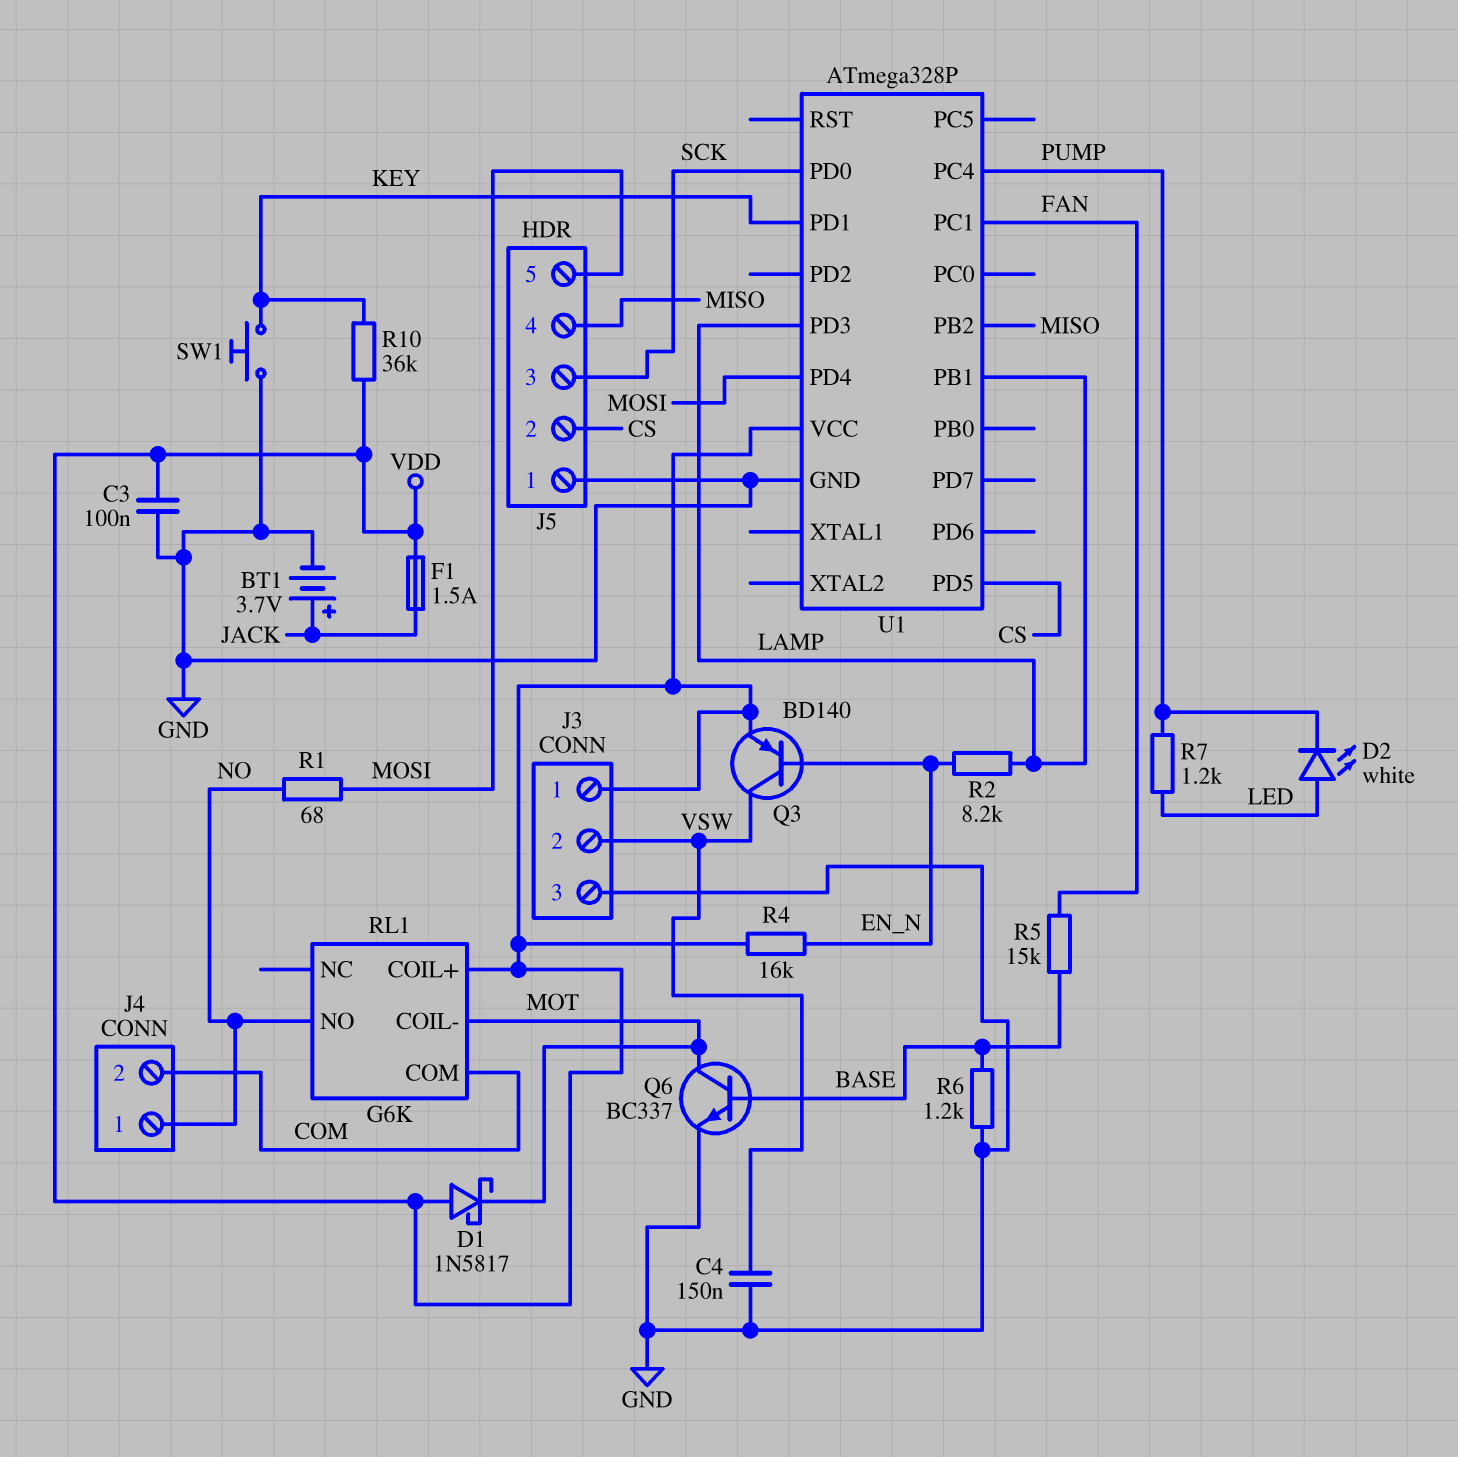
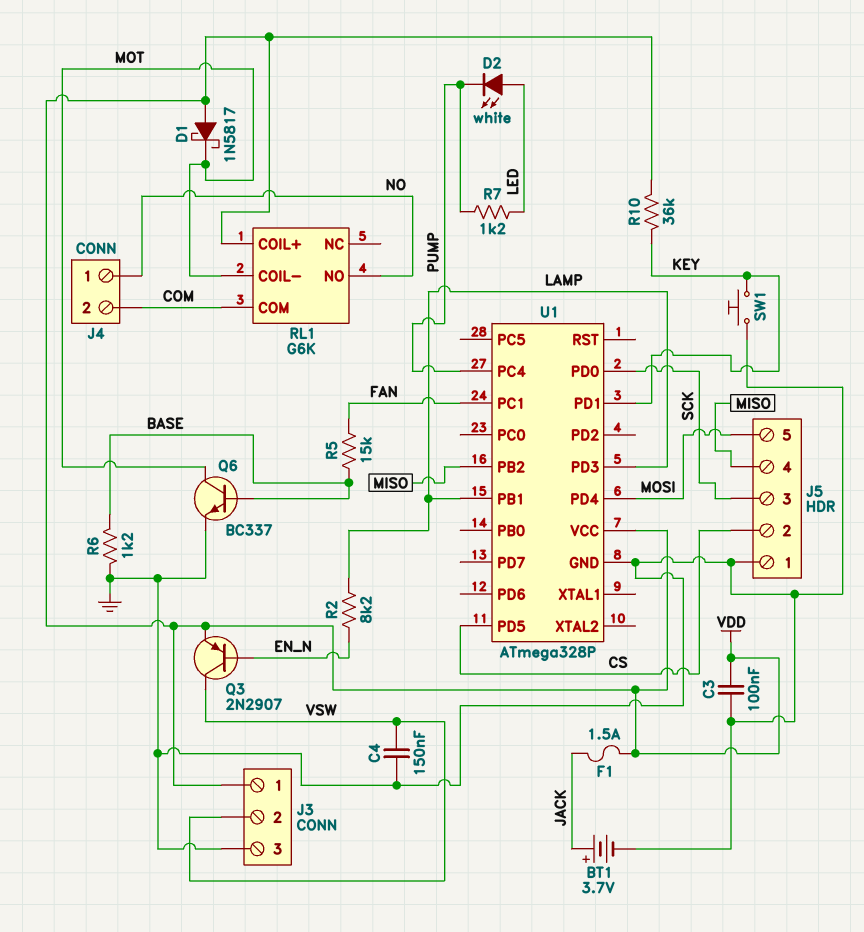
Q3: PNP BD140 (B EN_N, C VSW, E VDD) -> PNP 2N2907 (B EN_N, C VSW, E VDD)
R1: 68 (MOSI, NO) -> none
R4: 16k (EN_N, VDD) -> none

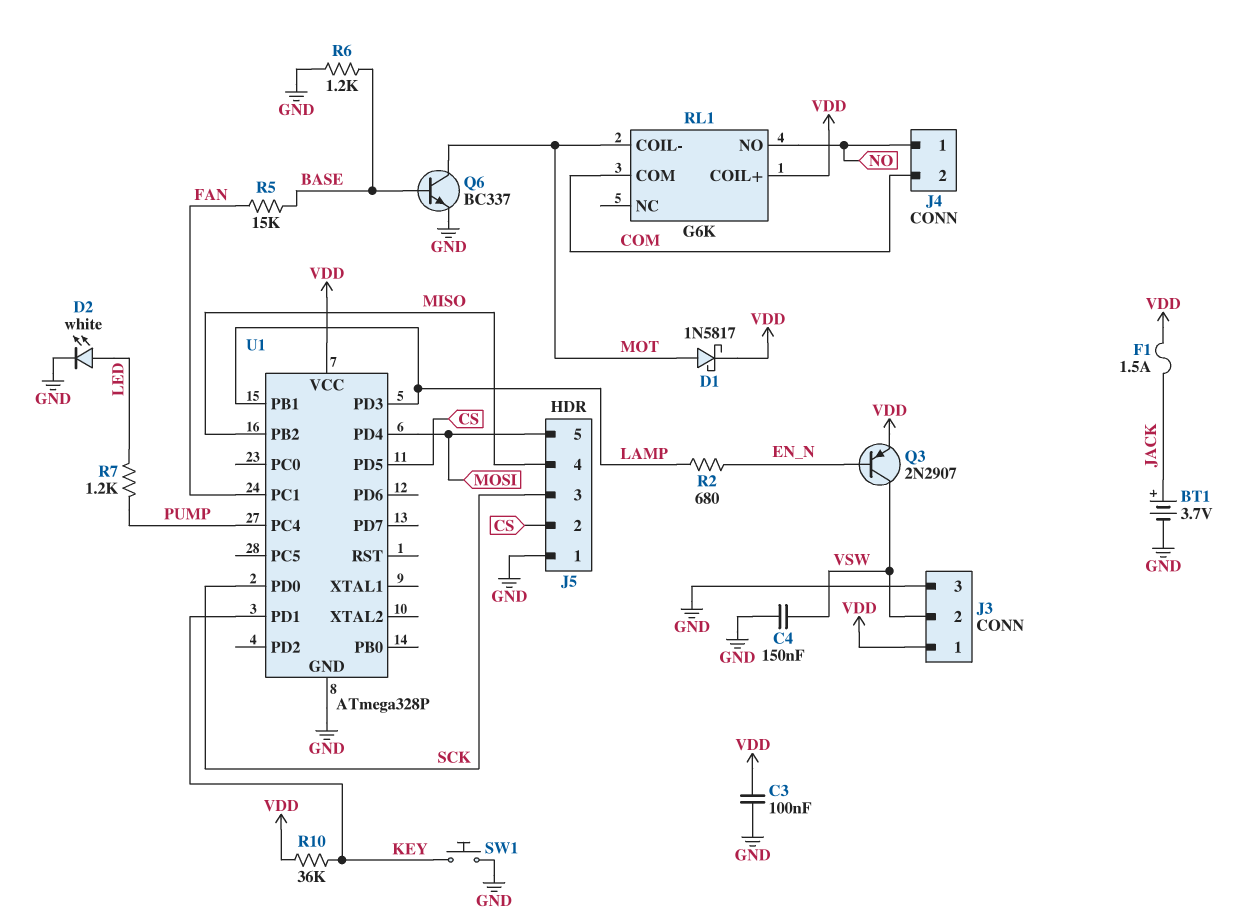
D1: schottky 1N5817 (A VDD, K MOT) -> schottky 1N5817 (A MOT, K VDD)
D2: LED white (A LED, K PUMP) -> LED white (A LED, K GND)
R2: 8.2k (EN_N, LAMP) -> 680 (EN_N, LAMP)

